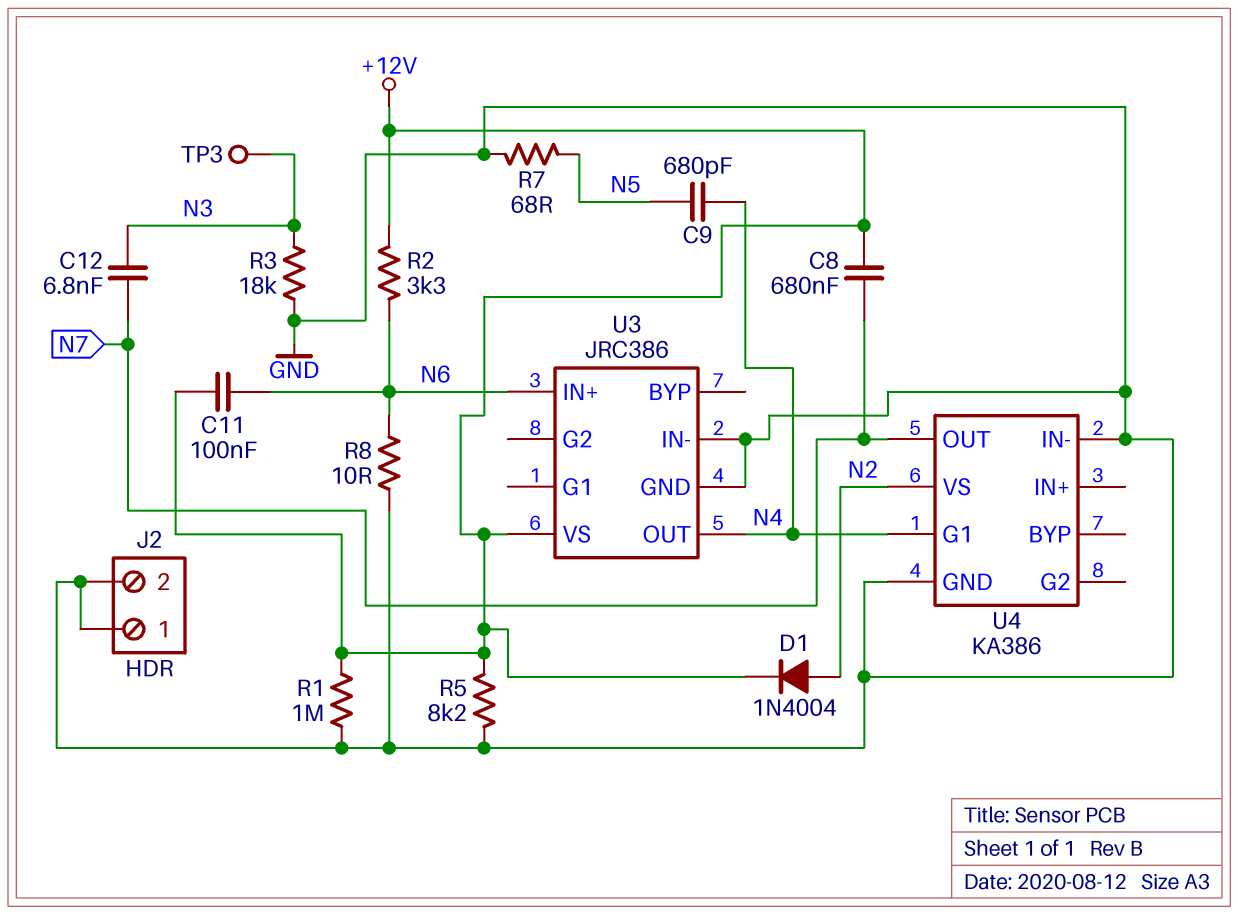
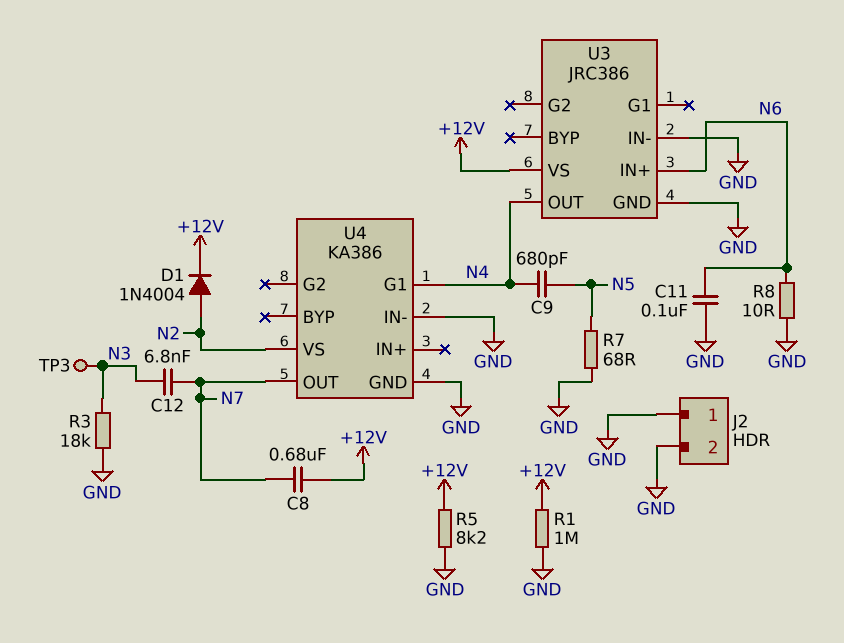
C11: 100nF (+12V, N6) -> 100nF (GND, N6)
R2: 3.3k (+12V, N6) -> none

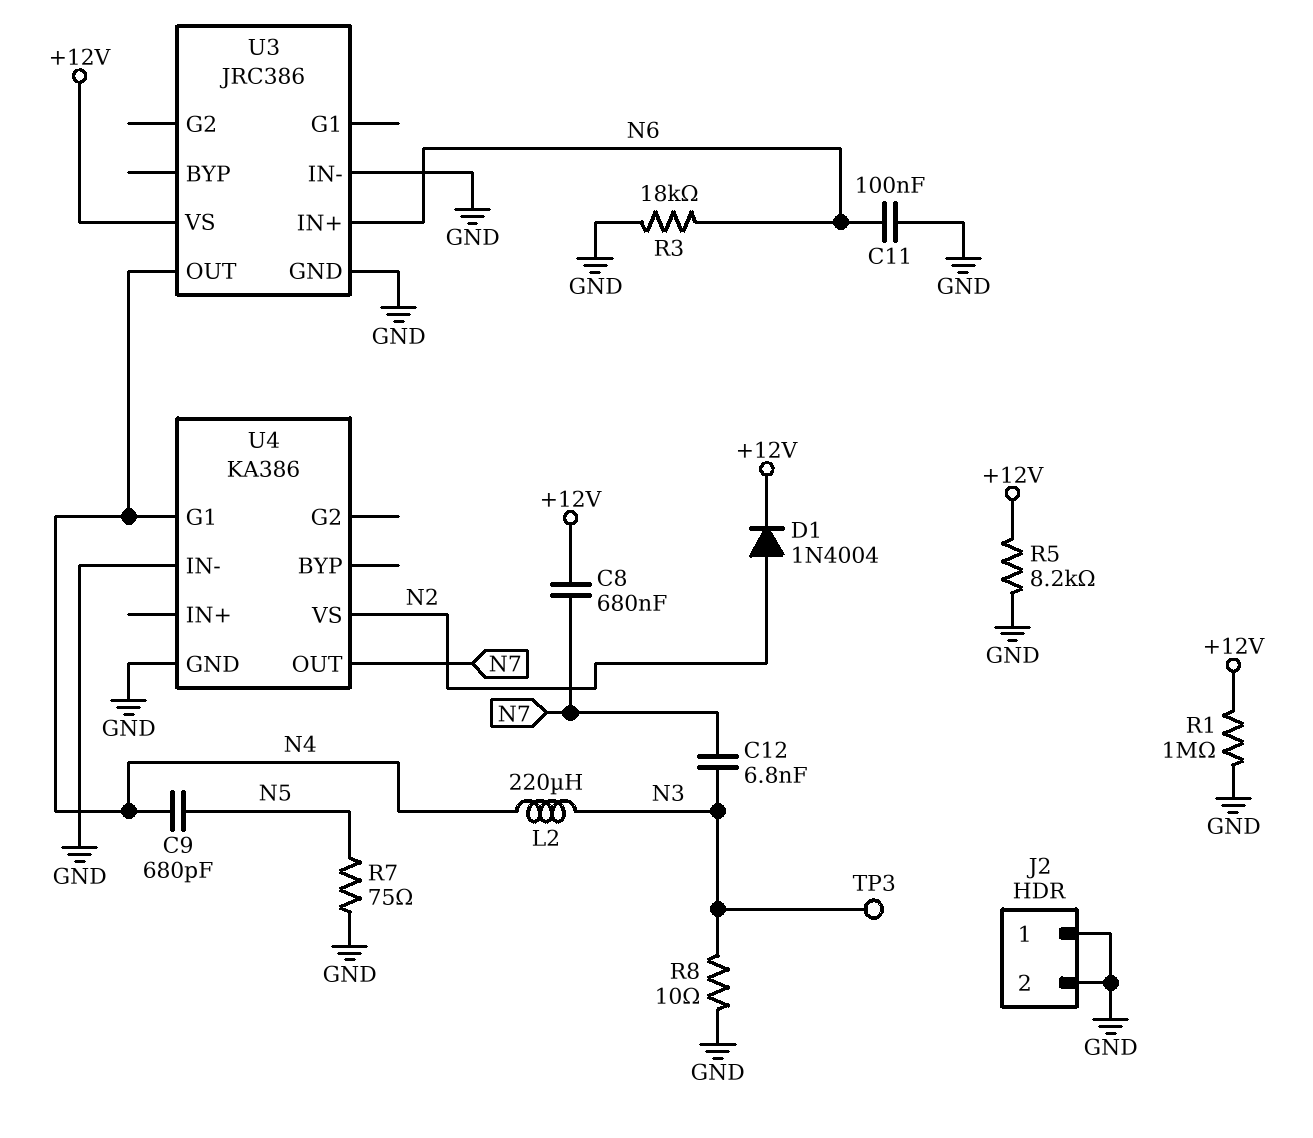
L2: none -> 220uH (N3, N4)
R3: 18k (GND, N3) -> 18k (GND, N6)
R7: 68 (GND, N5) -> 75 (GND, N5)
R8: 10 (GND, N6) -> 10 (GND, N3)

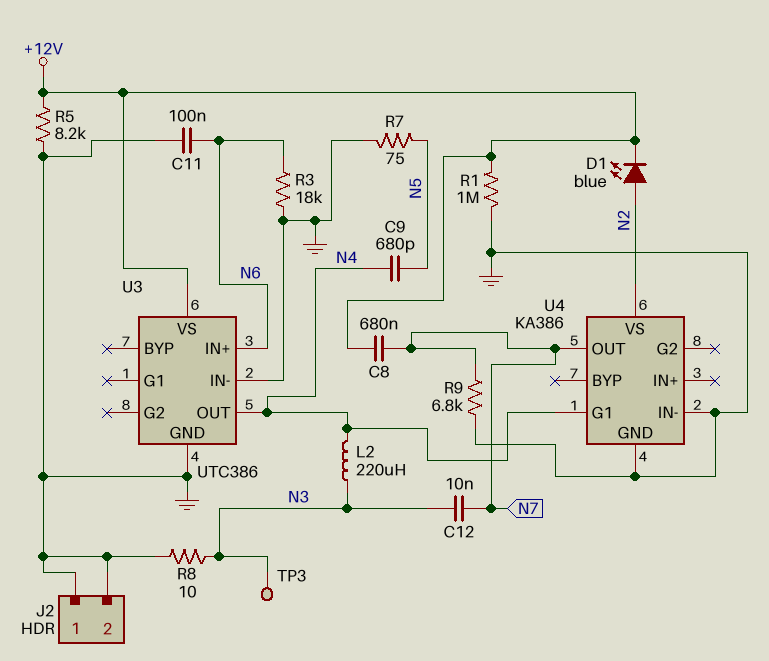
C12: 6.8nF (N3, N7) -> 10nF (N3, N7)
D1: diode 1N4004 (A N2, K +12V) -> LED blue (A N2, K +12V)
R9: none -> 6.8k (GND, N7)
U3: JRC386 -> UTC386

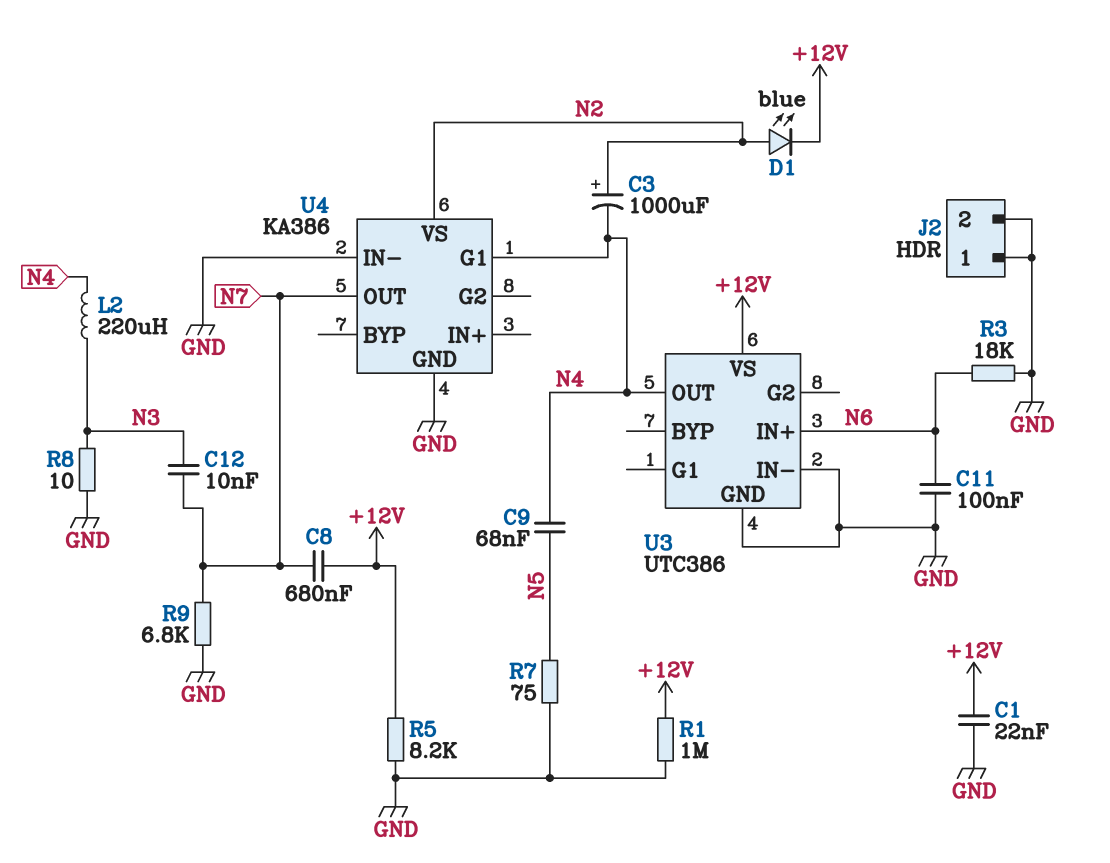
C1: none -> 22nF (+12V, GND)
C3: none -> 1000uF (plus N2, minus N4)
C9: 680pF (N4, N5) -> 68nF (N4, N5)
TP3: test point (N3) -> none

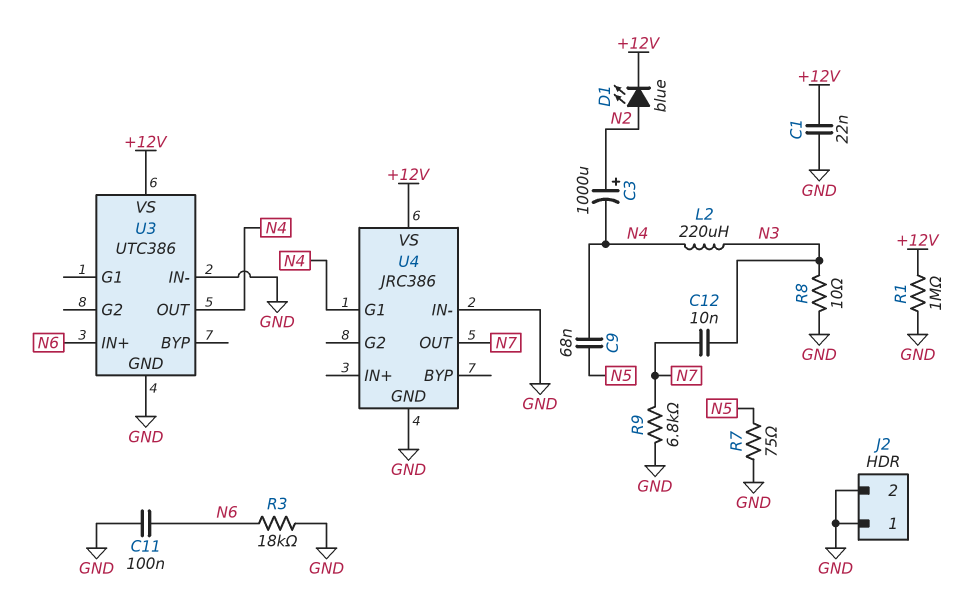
C8: 680nF (+12V, N7) -> none
R5: 8.2k (+12V, GND) -> none
U4: KA386 -> JRC386
U4 pin VS: N2 -> +12V

